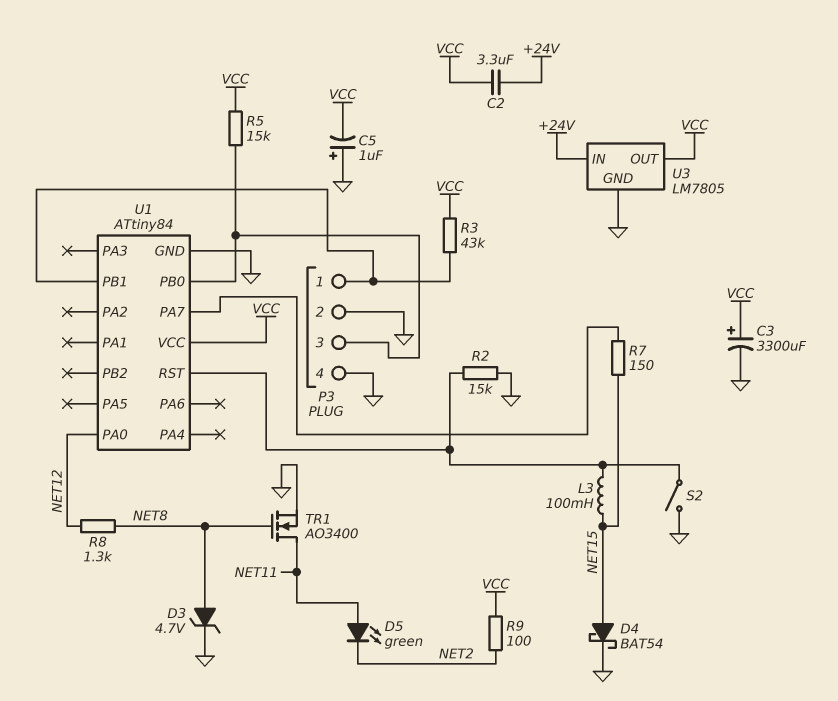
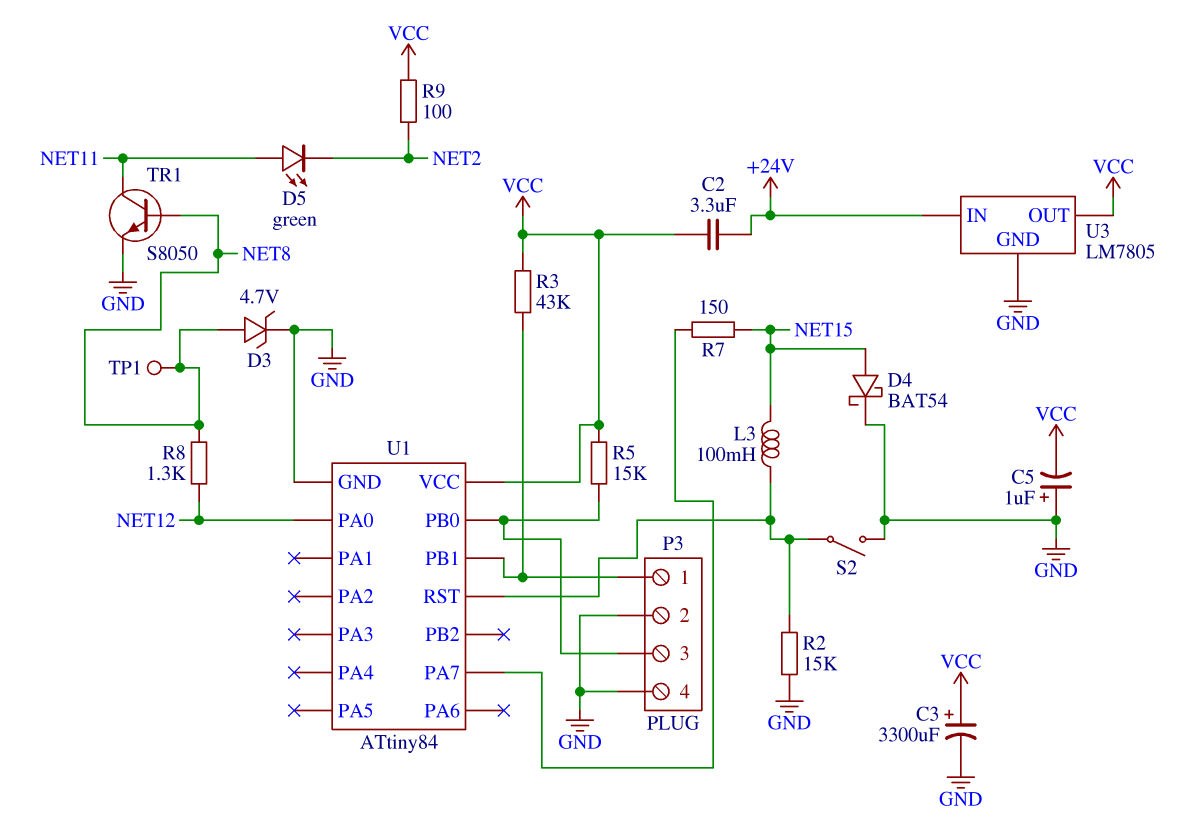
TP1: none -> test point (NET8)
TR1: NMOS AO3400 (G NET8, D NET11, S GND) -> NPN S8050 (B NET8, C NET11, E GND)

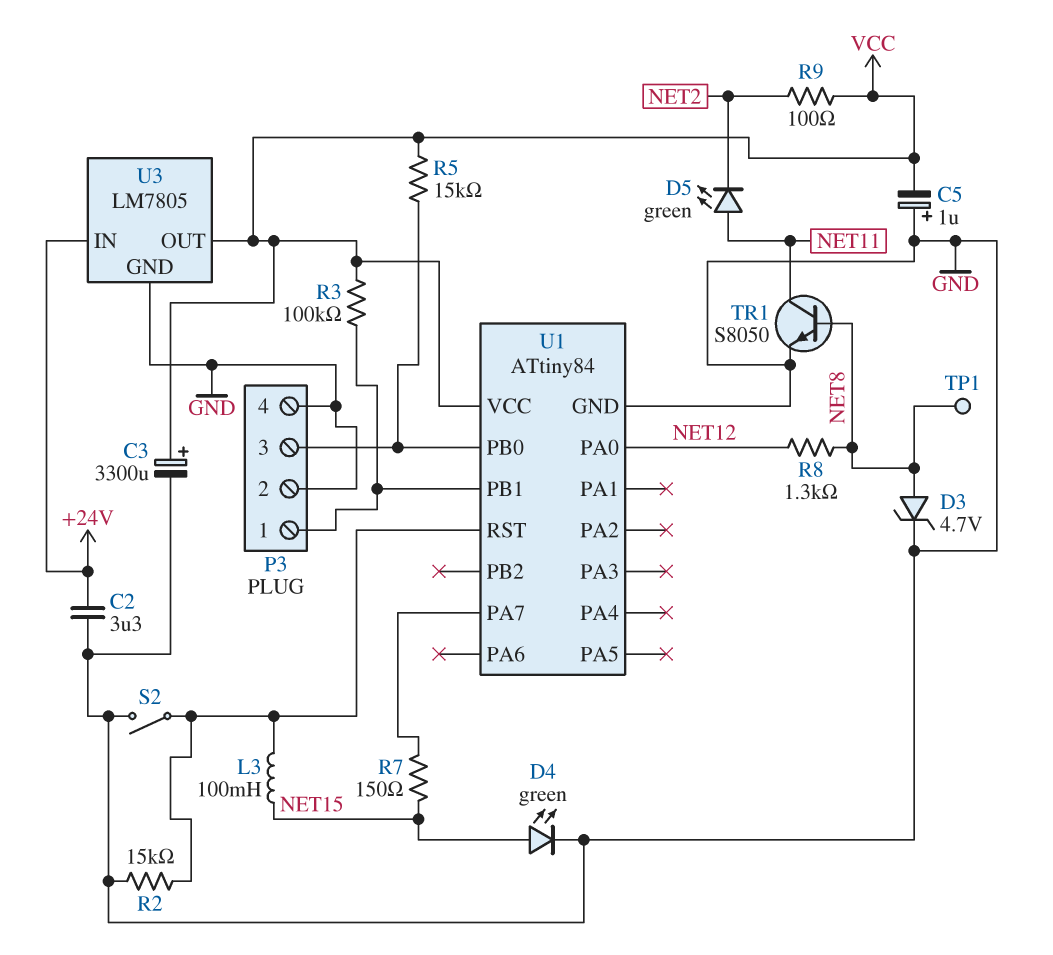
C2: 3.3uF (+24V, VCC) -> 3.3uF (+24V, GND)
D4: schottky BAT54 (A NET15, K GND) -> LED green (A NET15, K GND)
R3: 43k (P3/1, VCC) -> 100k (P3/1, VCC)

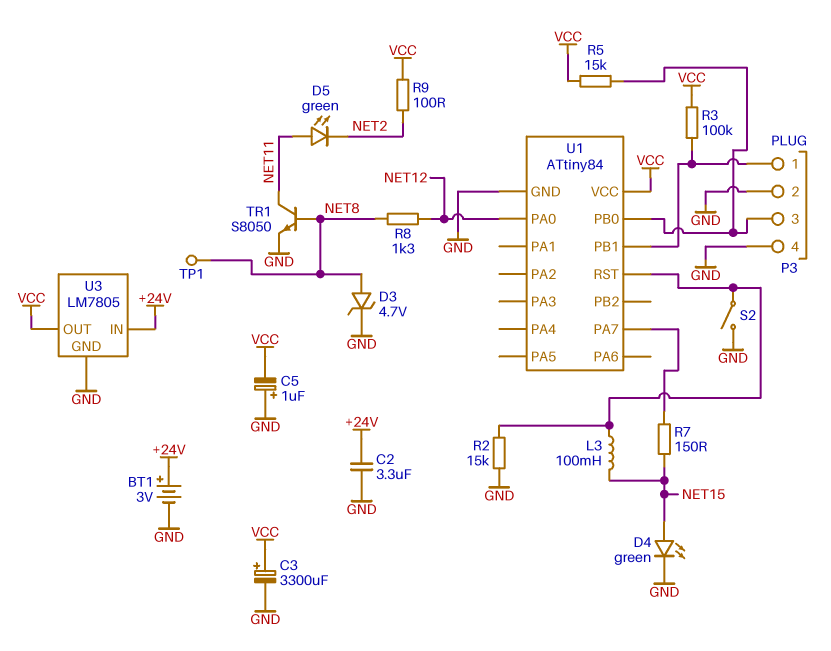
BT1: none -> 3V (plus +24V, minus GND)

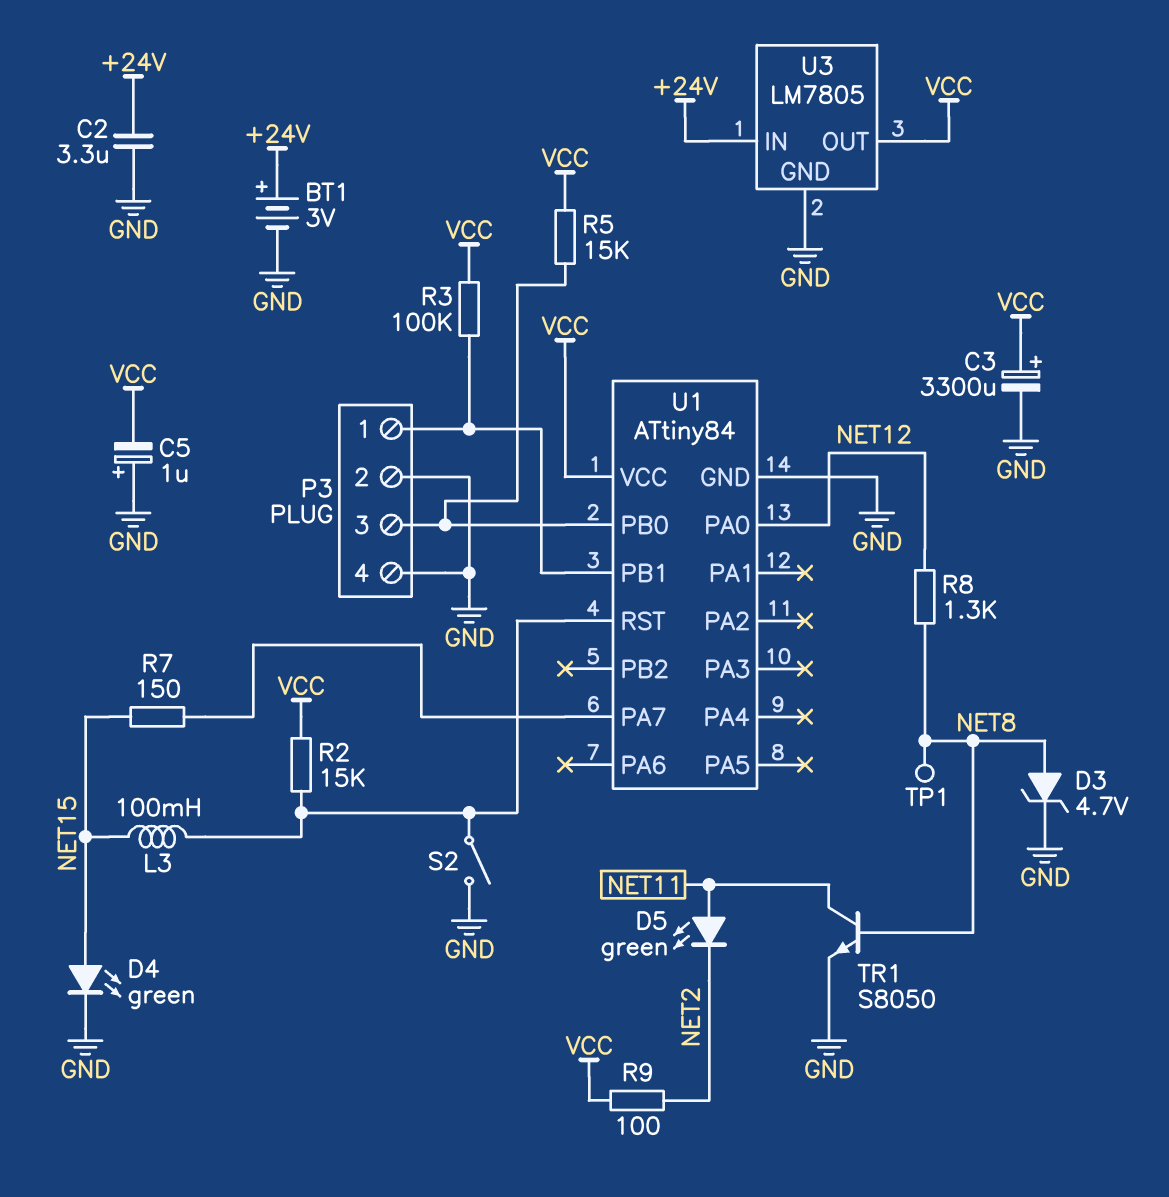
R2: 15k (GND, U1/RST) -> 15k (U1/RST, VCC)

